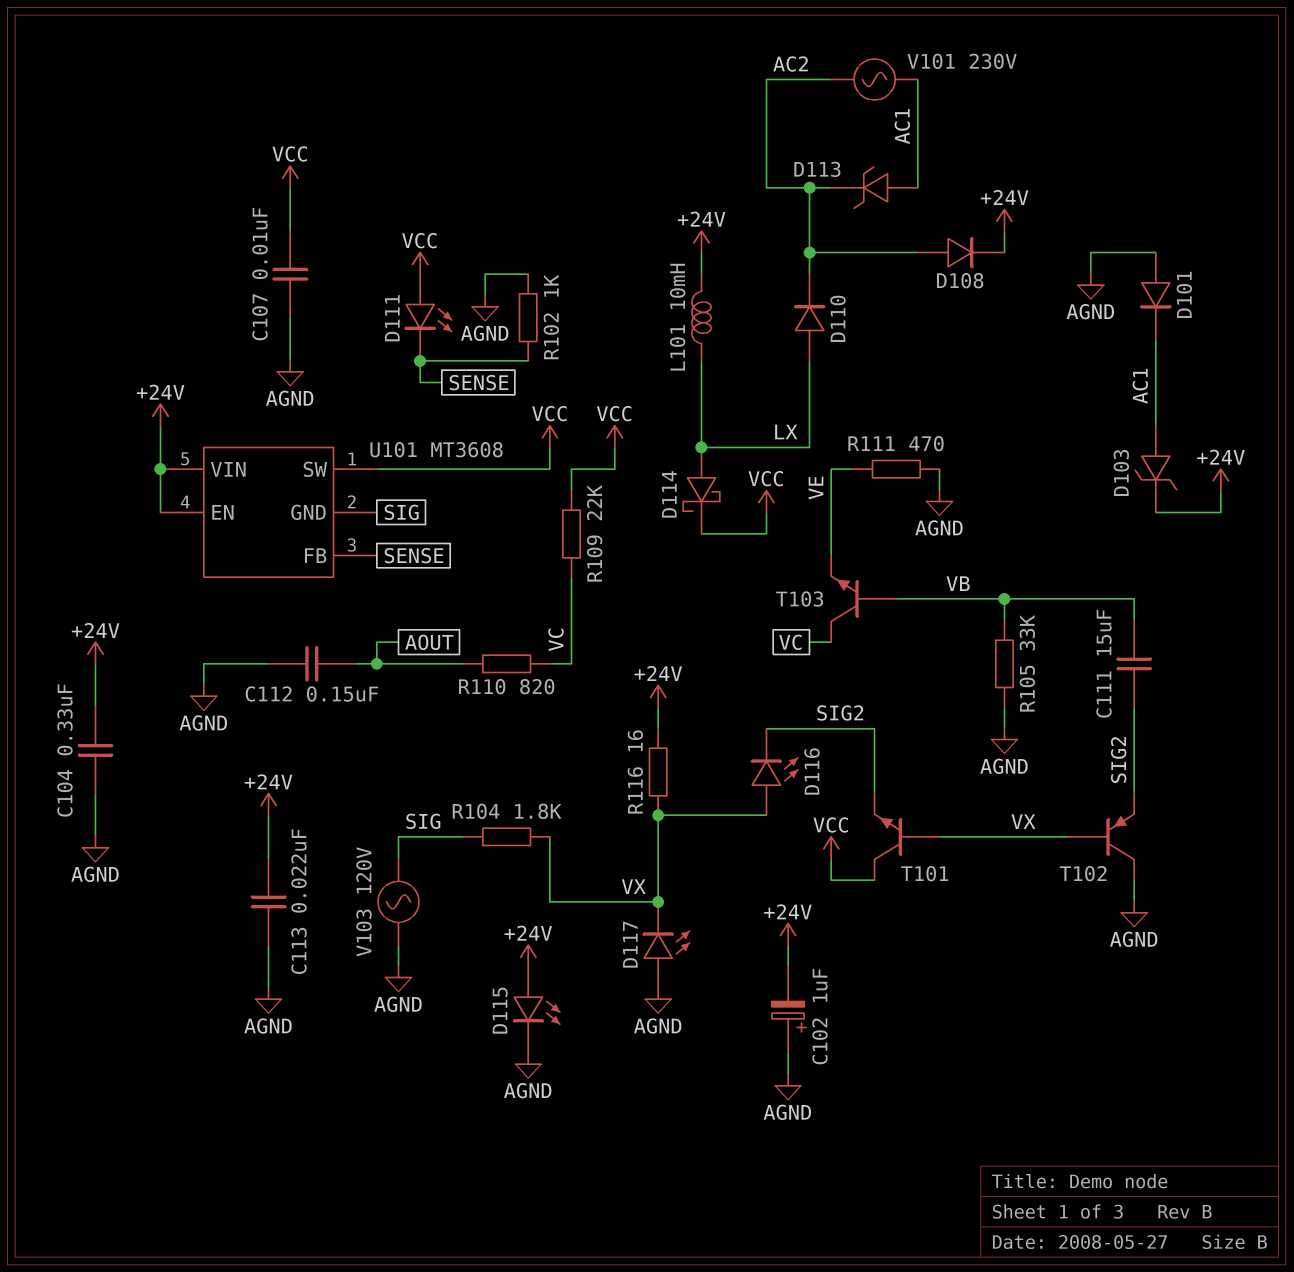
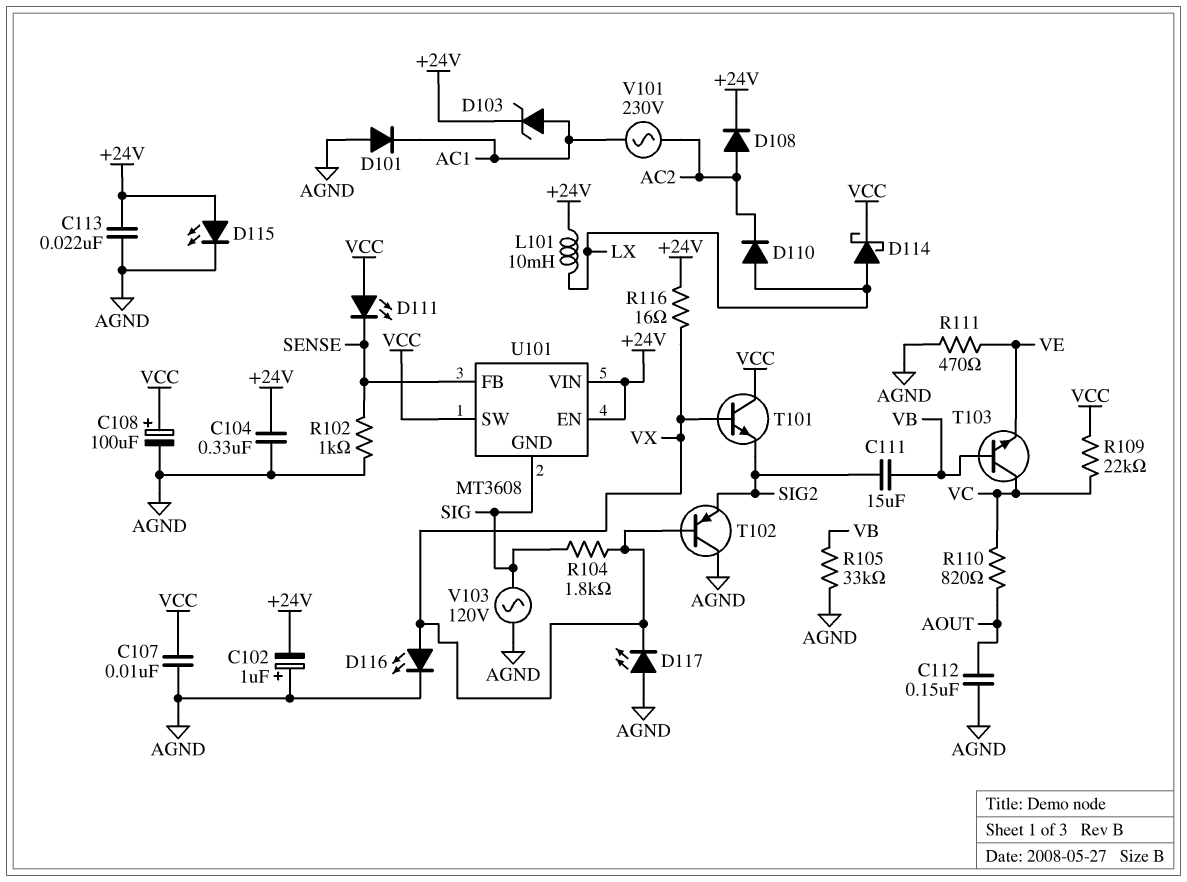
C108: none -> 100uF (plus VCC, minus AGND)
D113: zener (A AC1, K AC2) -> none
D116: LED (A VX, K SIG2) -> LED (A VX, K AGND)

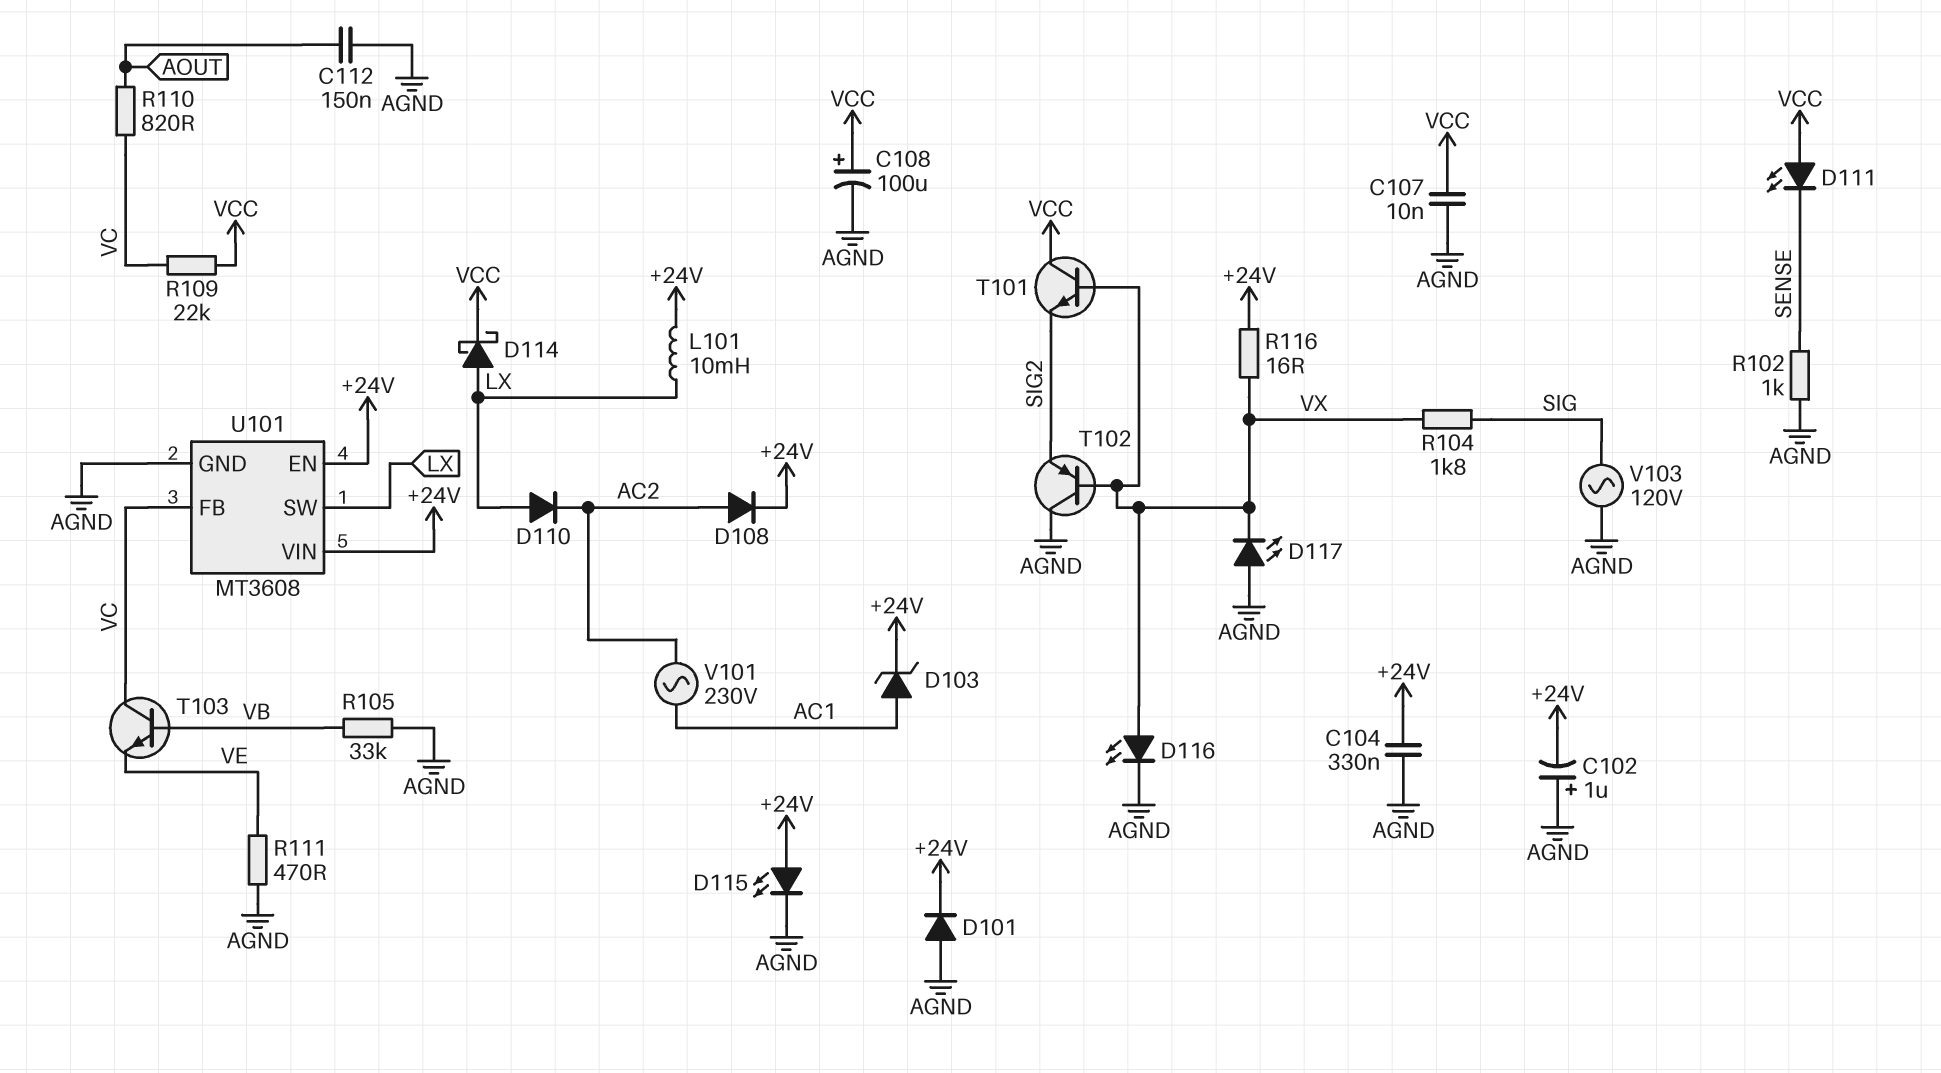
C111: 15uF (SIG2, VB) -> none
C113: 22nF (+24V, AGND) -> none
D101: diode (A AGND, K AC1) -> diode (A AGND, K +24V)
U101 pin FB: SENSE -> VC
U101 pin GND: SIG -> AGND
U101 pin SW: VCC -> LX

